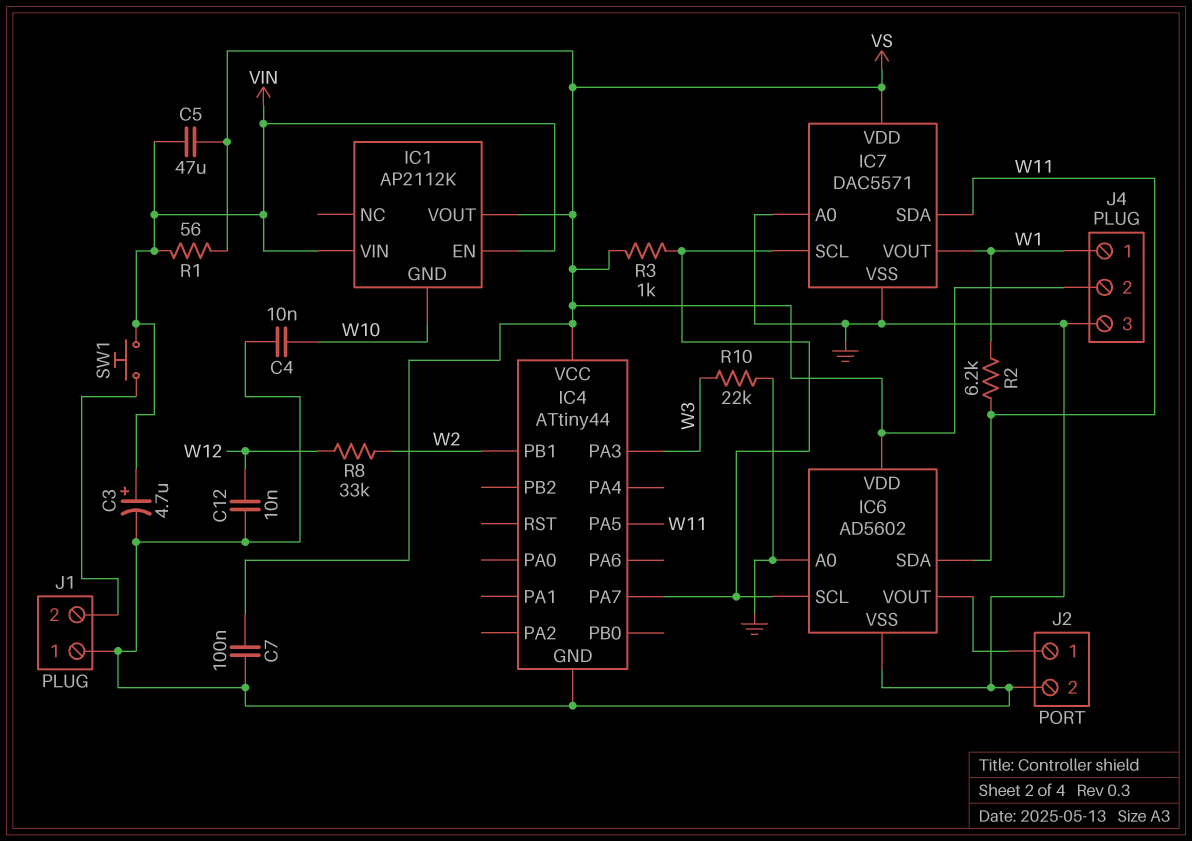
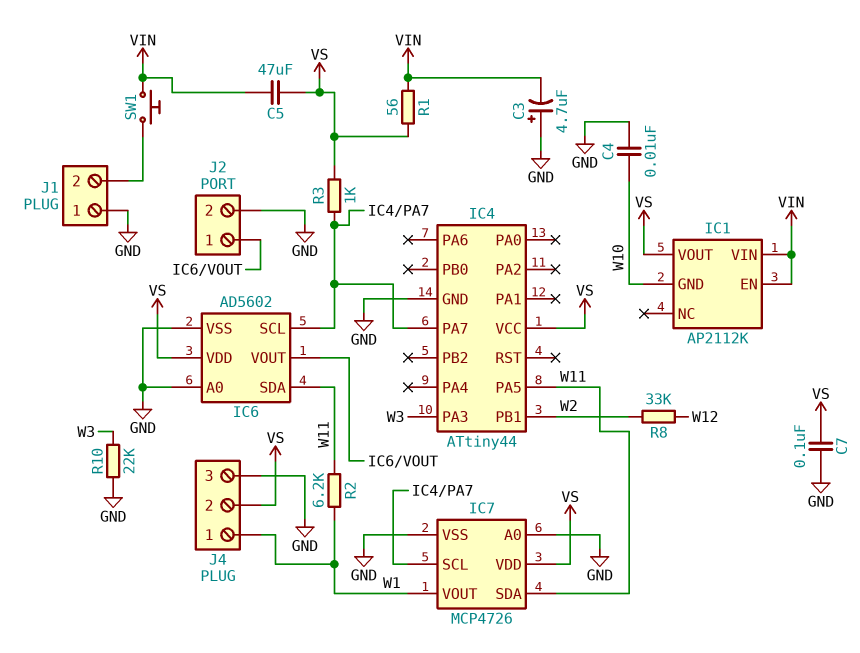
C3: 4.7uF (plus VIN, minus GND) -> 4.7uF (plus GND, minus VIN)
C12: 10nF (GND, W12) -> none
IC7: DAC5571 -> MCP4726

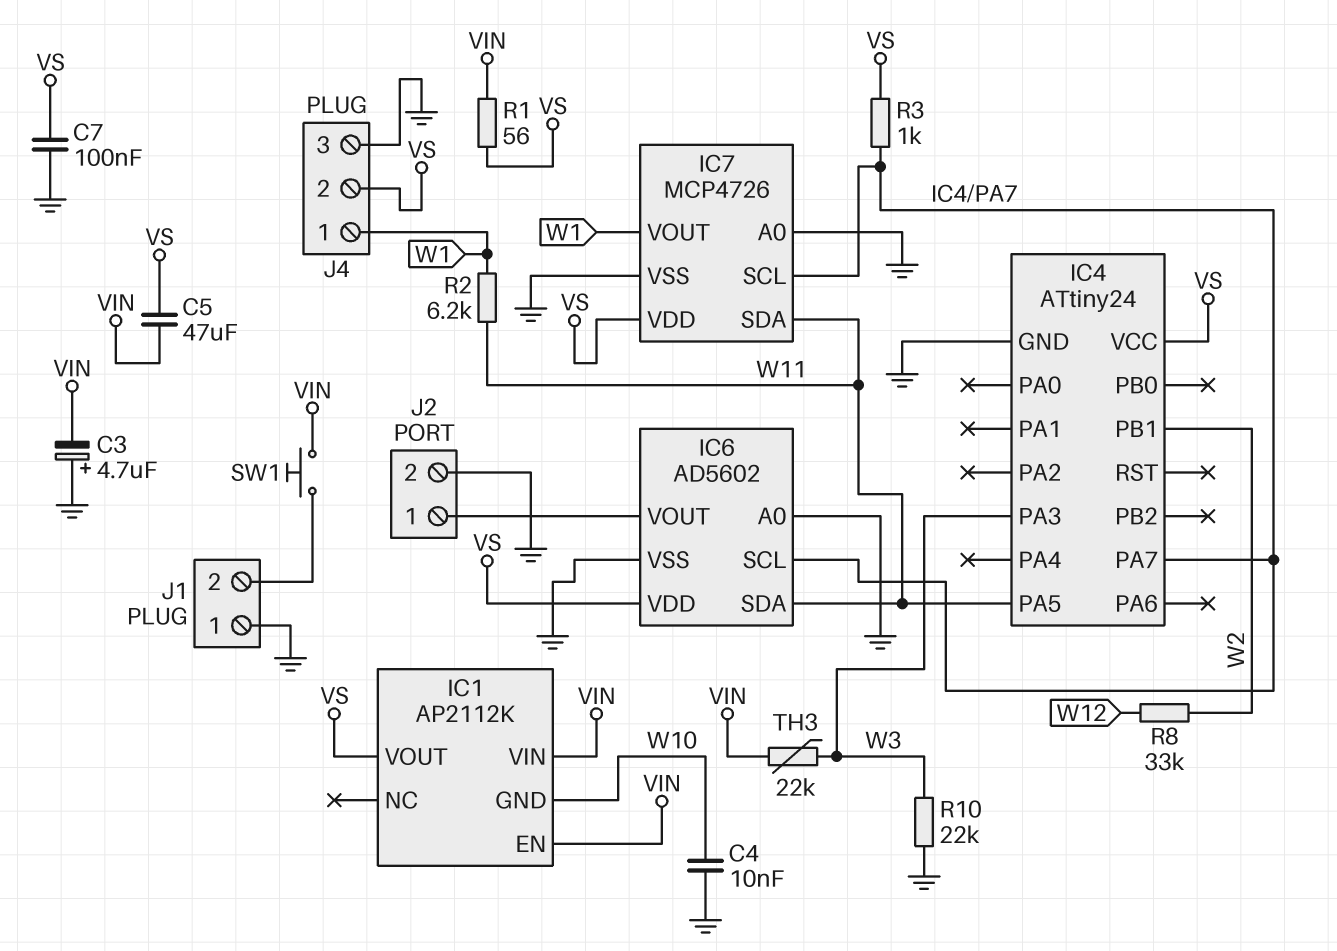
IC4: ATtiny44 -> ATtiny24
TH3: none -> 22k (VIN, W3)

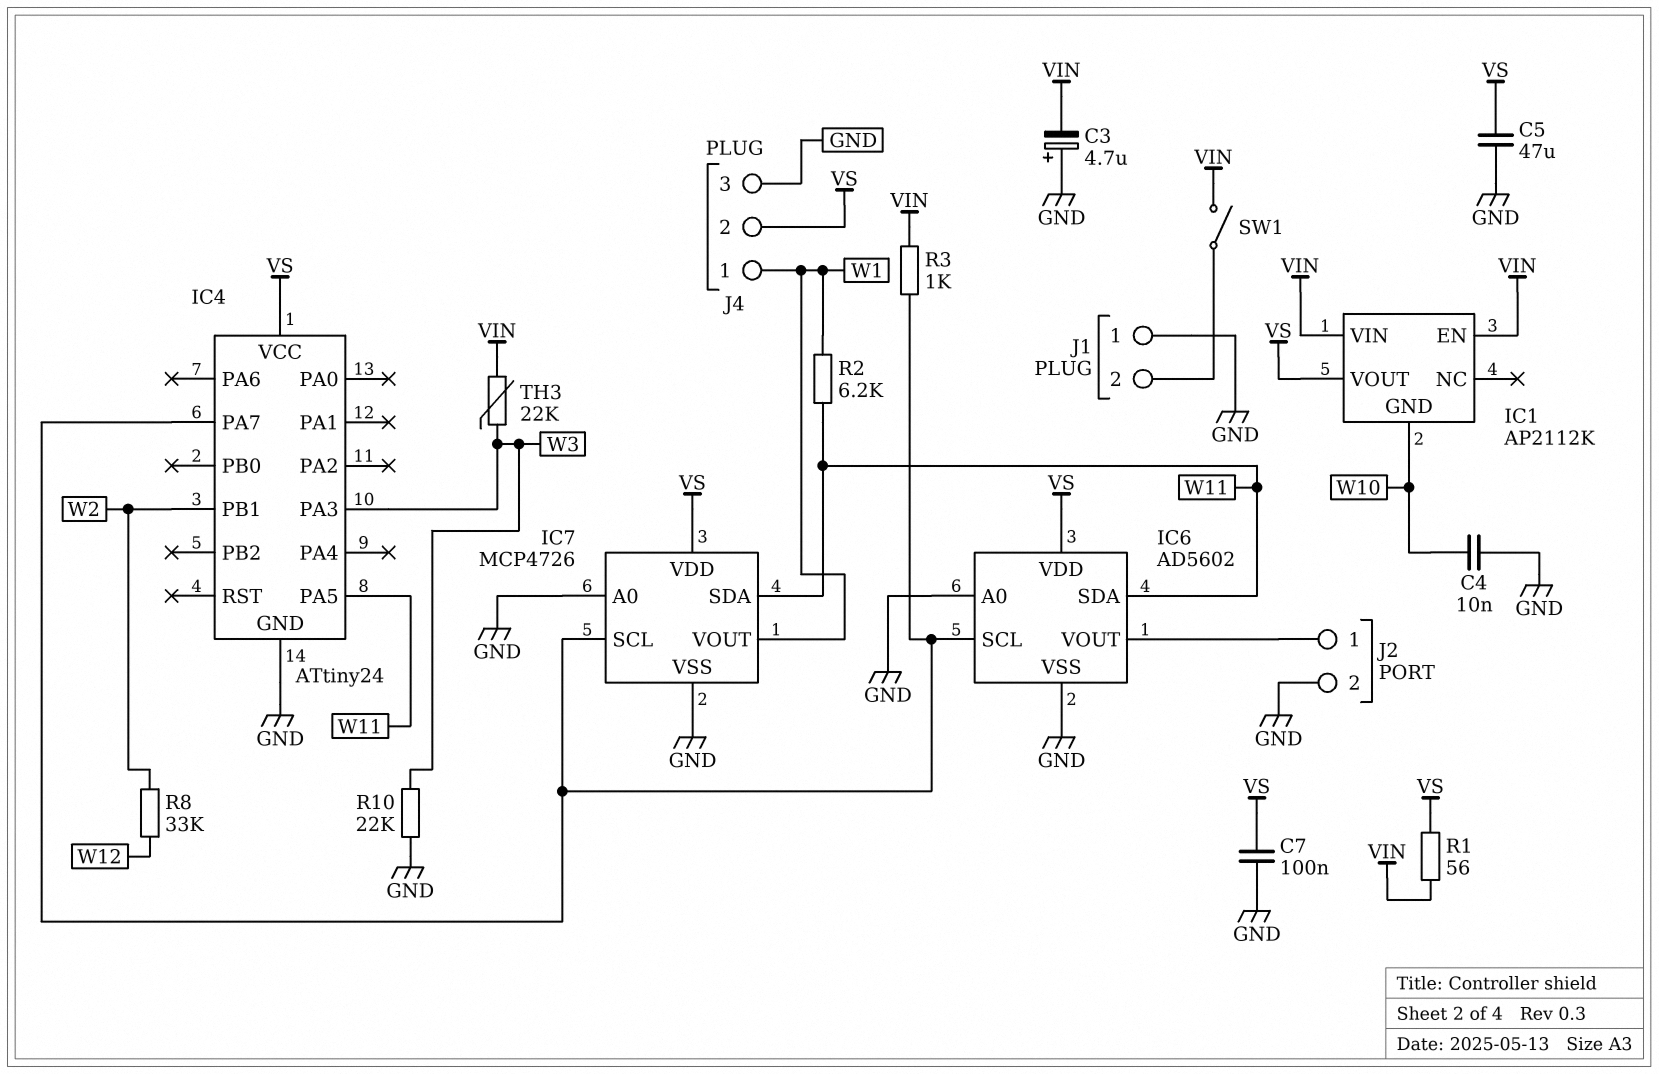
C5: 47uF (VIN, VS) -> 47uF (GND, VS)
R3: 1k (IC4/PA7, VS) -> 1k (IC4/PA7, VIN)
SW1: button (J1/2, VIN) -> switch (J1/2, VIN)

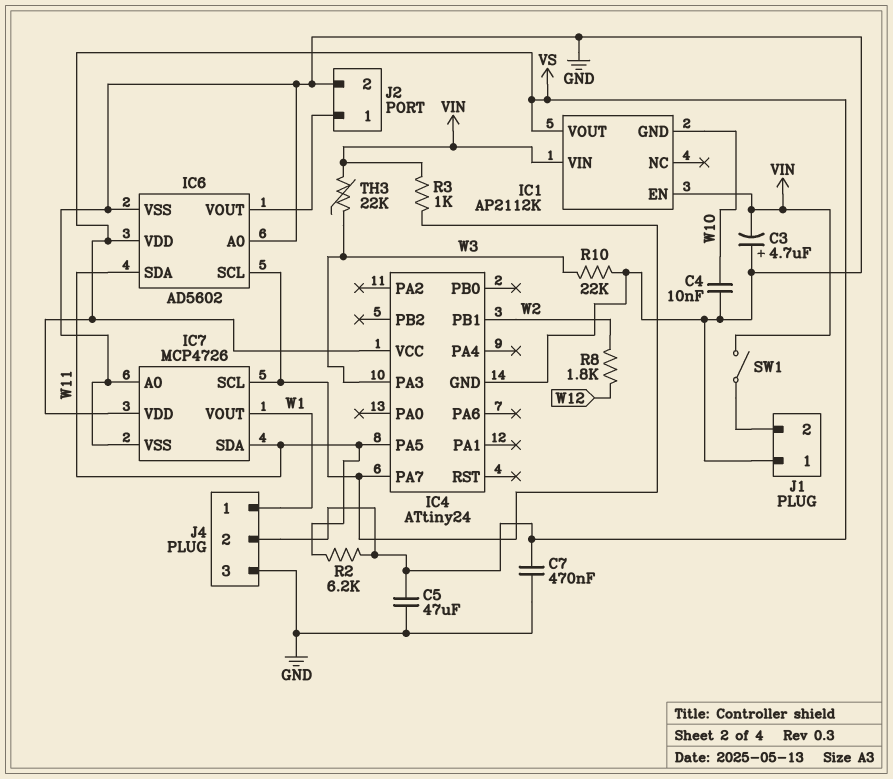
C7: 100nF (GND, VS) -> 470nF (GND, VS)
R1: 56 (VIN, VS) -> none
R2: 6.2k (W1, W11) -> 6.2k (VS, W11)
R8: 33k (W2, W12) -> 1.8k (W2, W12)

